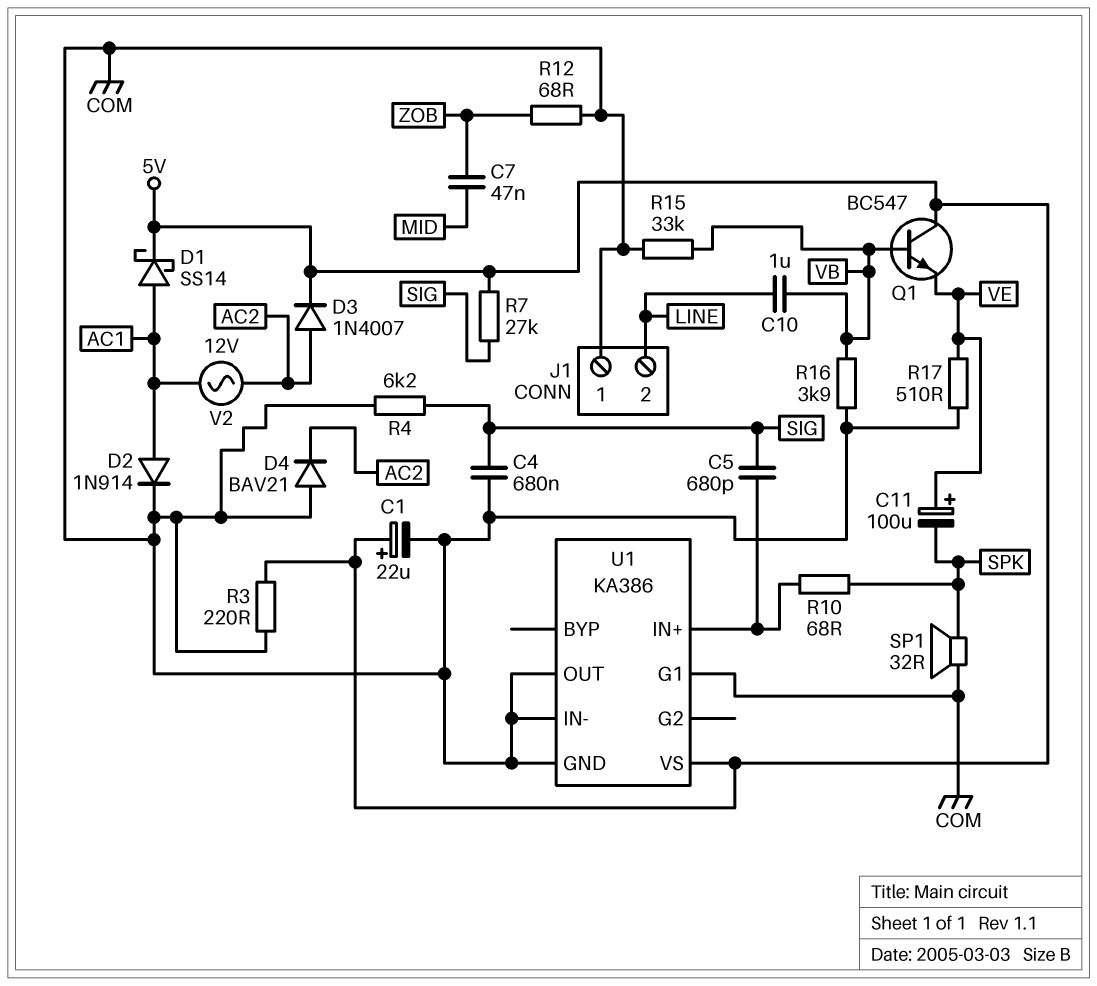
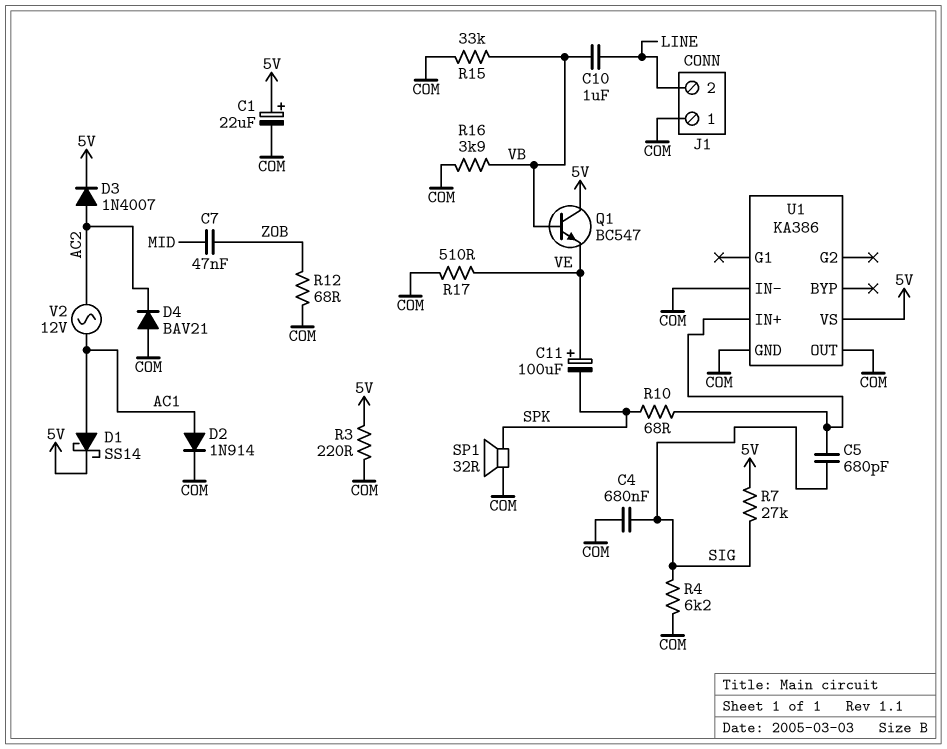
U1 pin G1: COM -> none

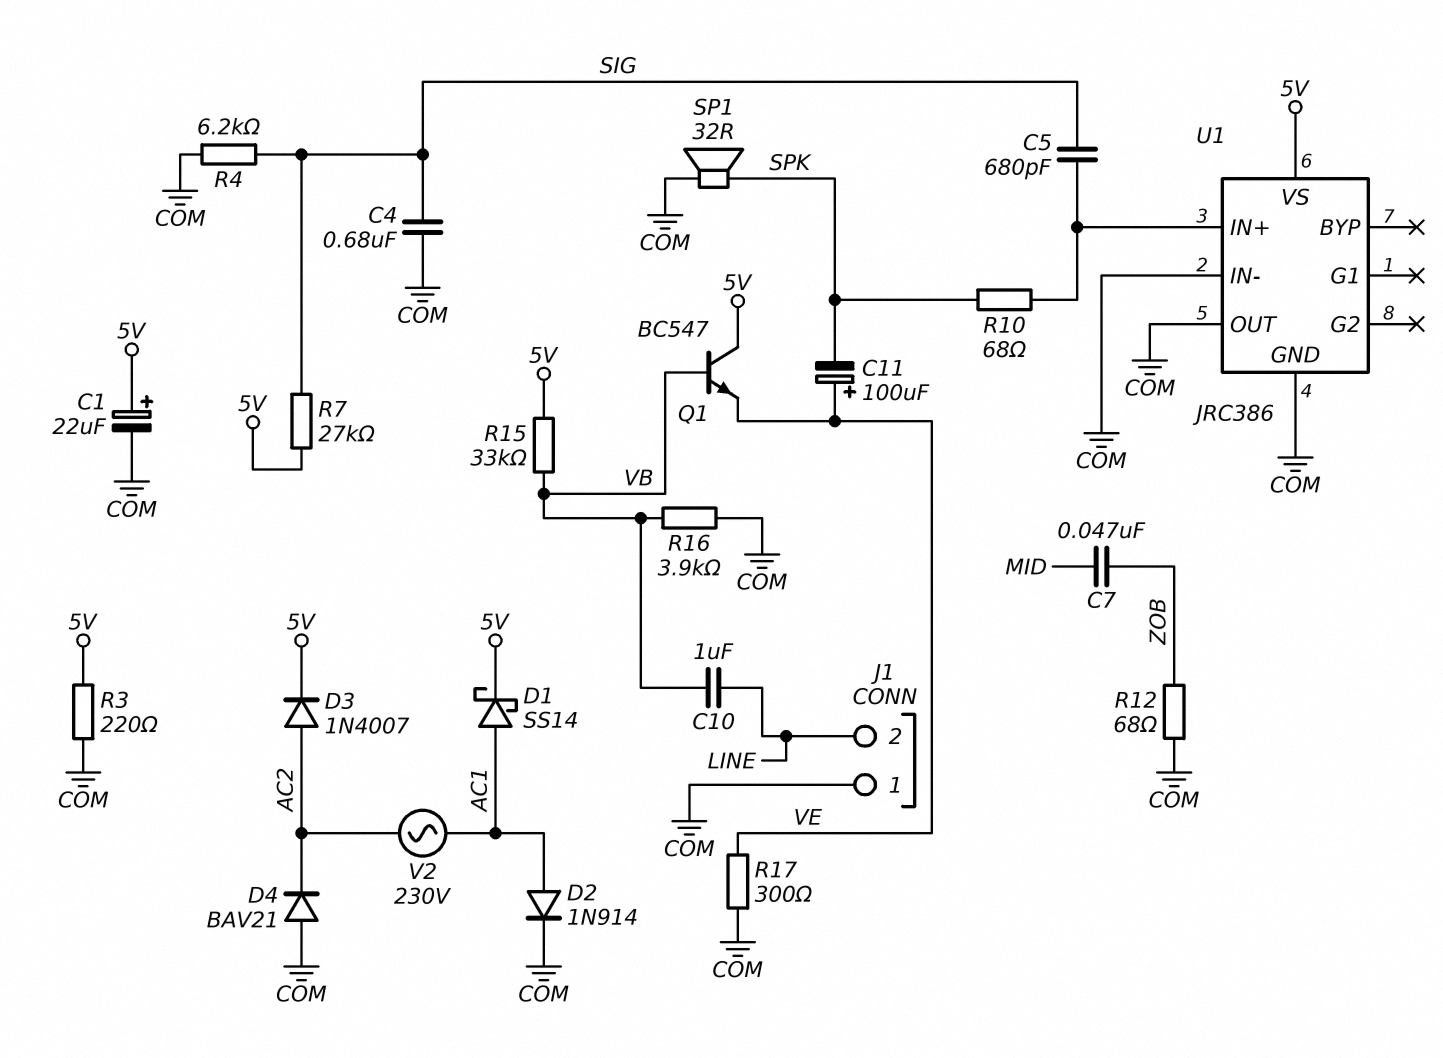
R15: 33k (COM, VB) -> 33k (5V, VB)
R17: 510 (COM, VE) -> 300 (COM, VE)
U1: KA386 -> JRC386
V2: AC 12V (AC1, AC2) -> AC 230V (AC1, AC2)

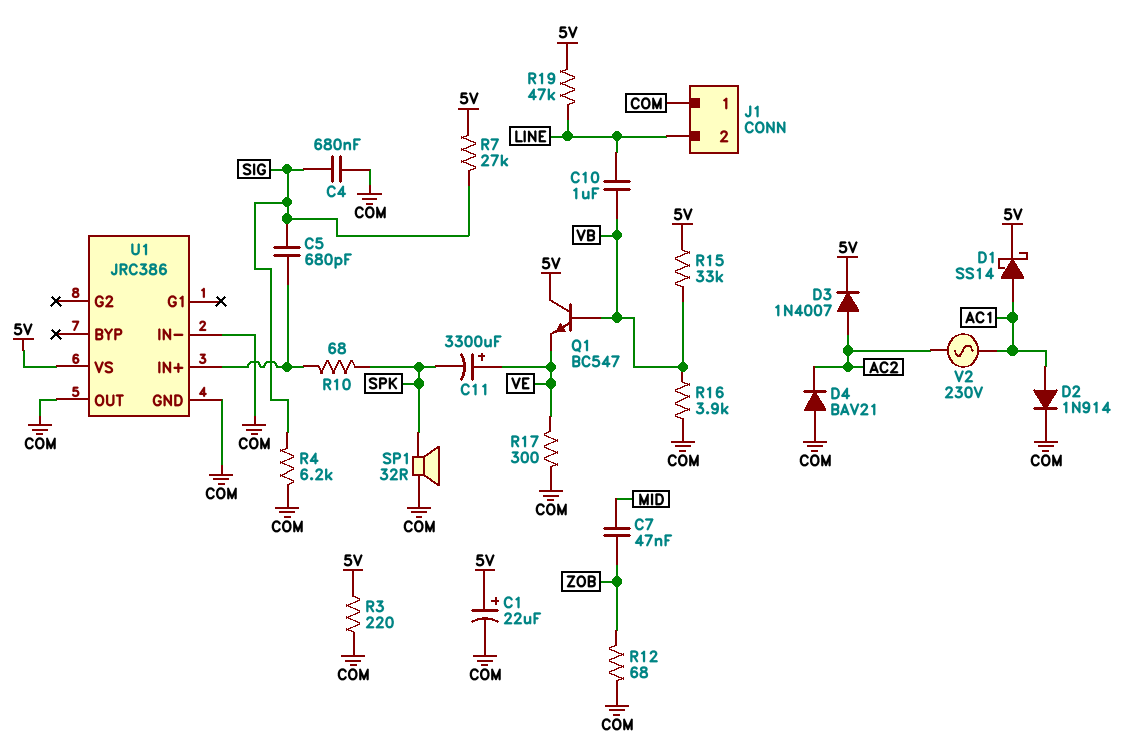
C11: 100uF (plus VE, minus SPK) -> 3300uF (plus VE, minus SPK)
R19: none -> 47k (5V, LINE)

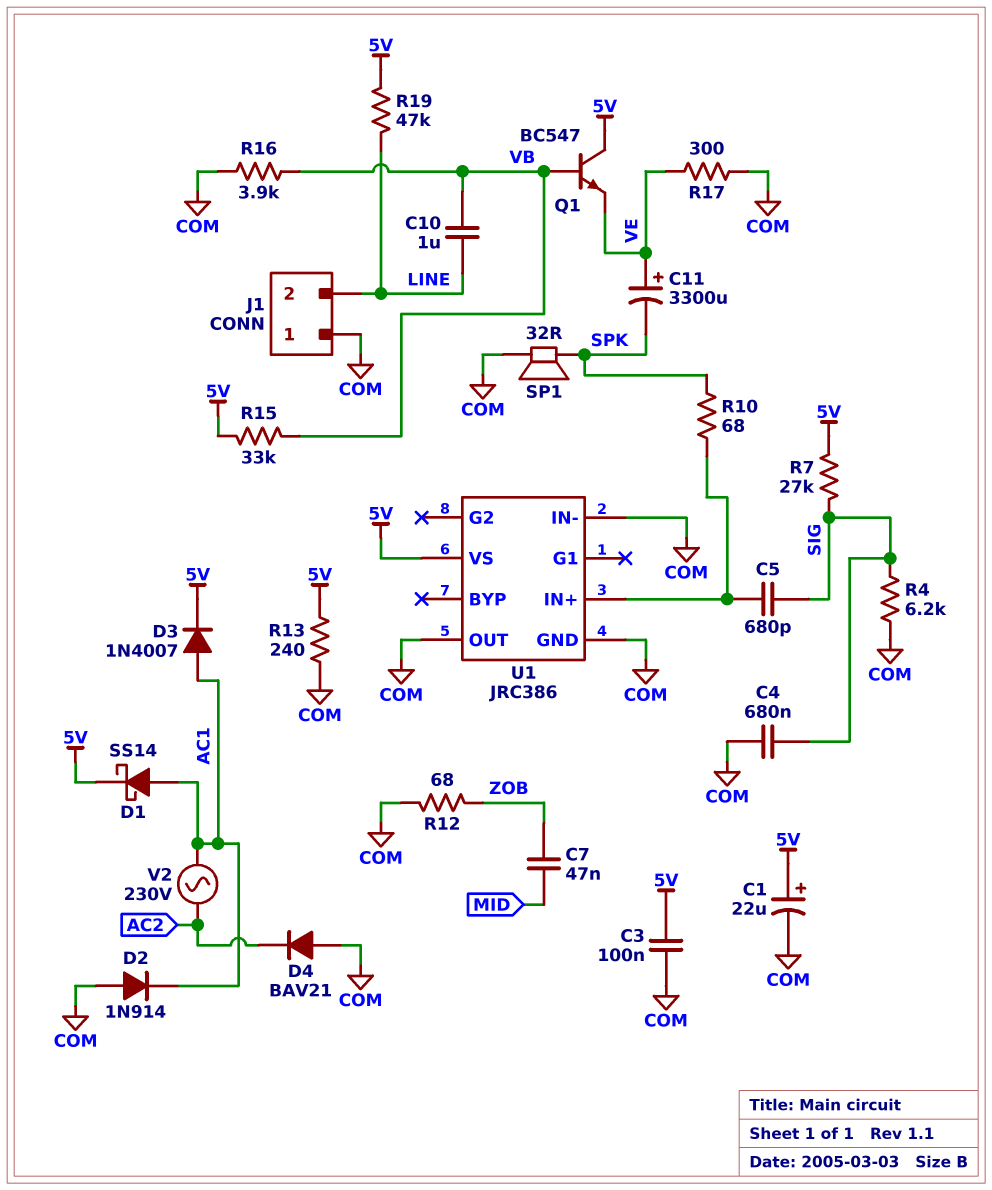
C3: none -> 100nF (5V, COM)
D2: diode 1N914 (A AC1, K COM) -> diode 1N914 (A COM, K AC1)
D3: diode 1N4007 (A AC2, K 5V) -> diode 1N4007 (A AC1, K 5V)
R3: 220 (5V, COM) -> none
R13: none -> 240 (5V, COM)

